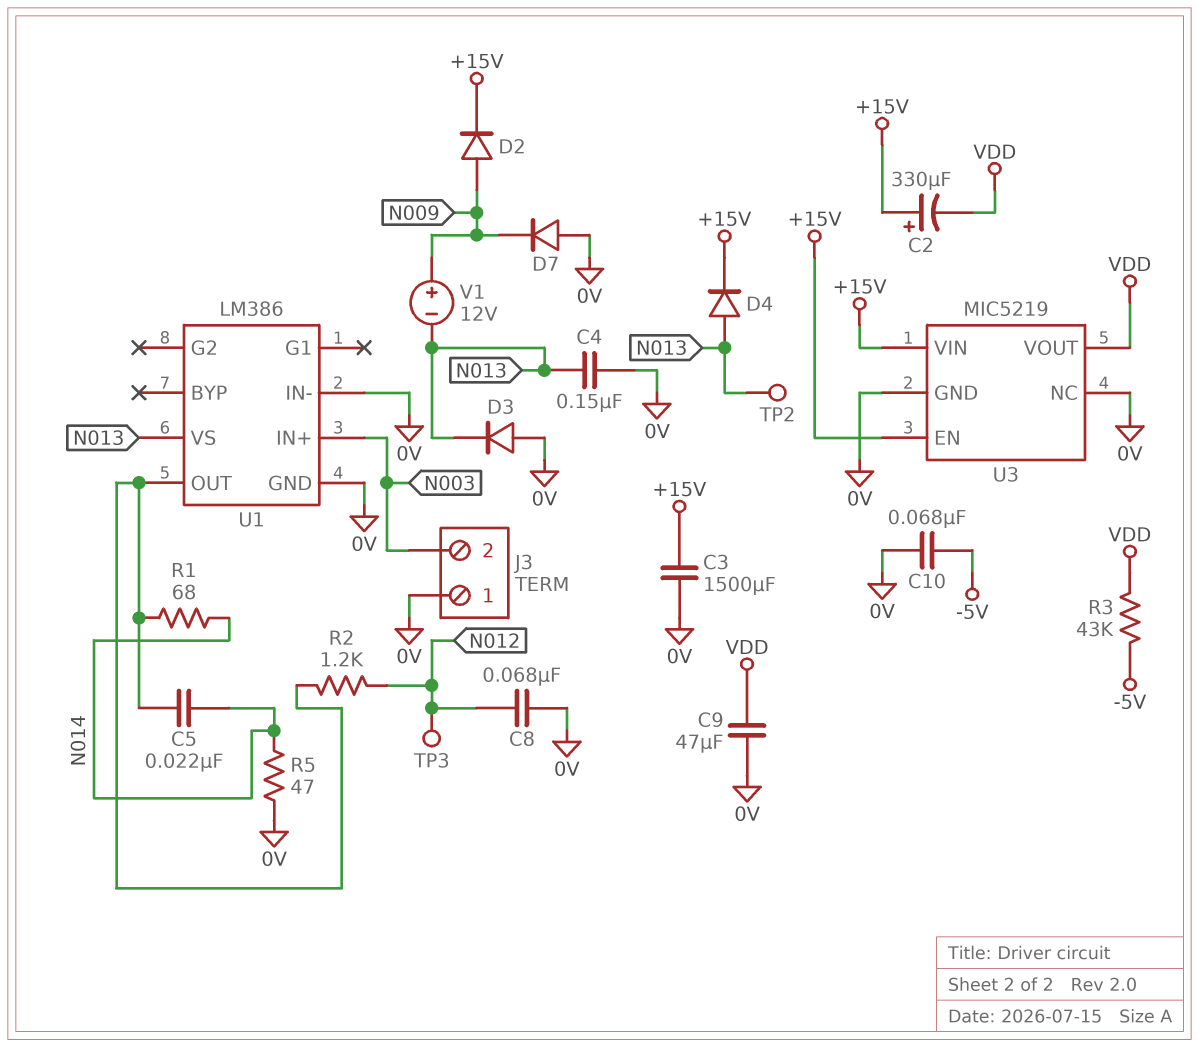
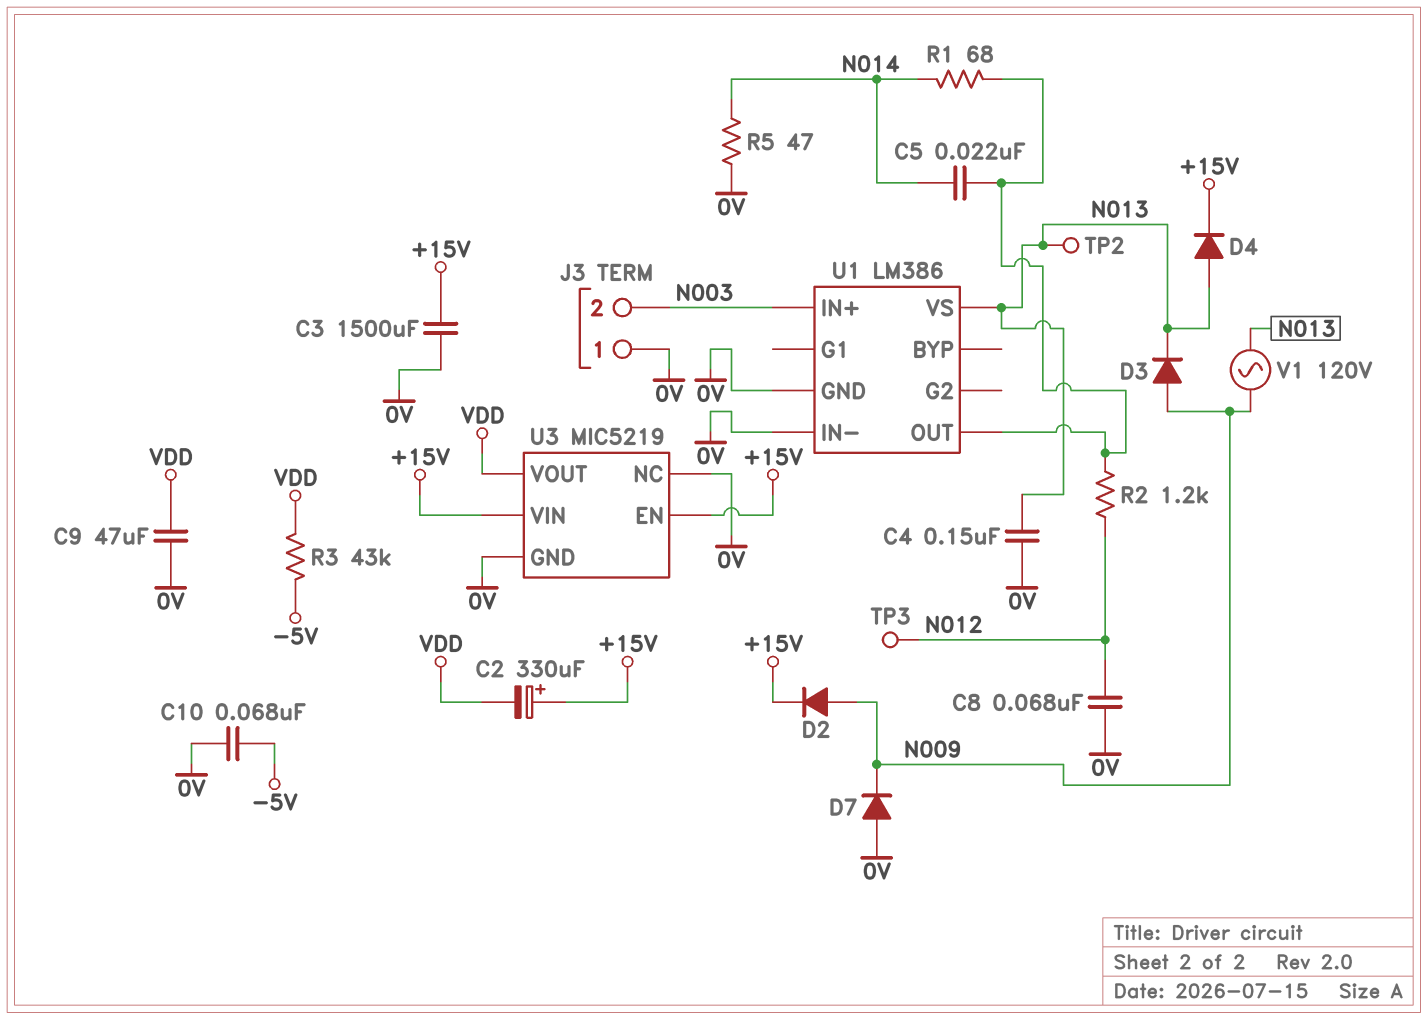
D3: diode (A 0V, K N013) -> diode (A N009, K N013)
V1: 12V (plus N009, minus N013) -> AC 120V (N009, N013)

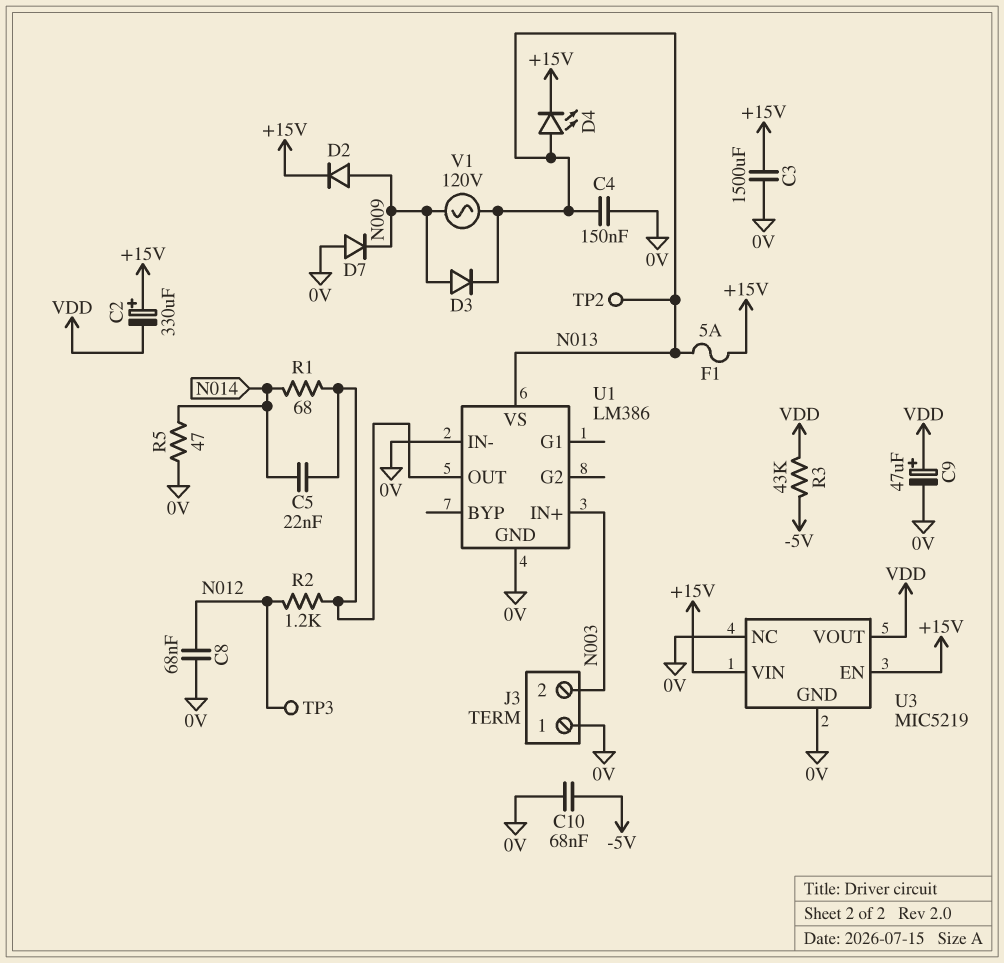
C9: 47uF (0V, VDD) -> 47uF (plus VDD, minus 0V)
D4: diode (A N013, K +15V) -> LED (A N013, K +15V)
F1: none -> 5A (+15V, N013)

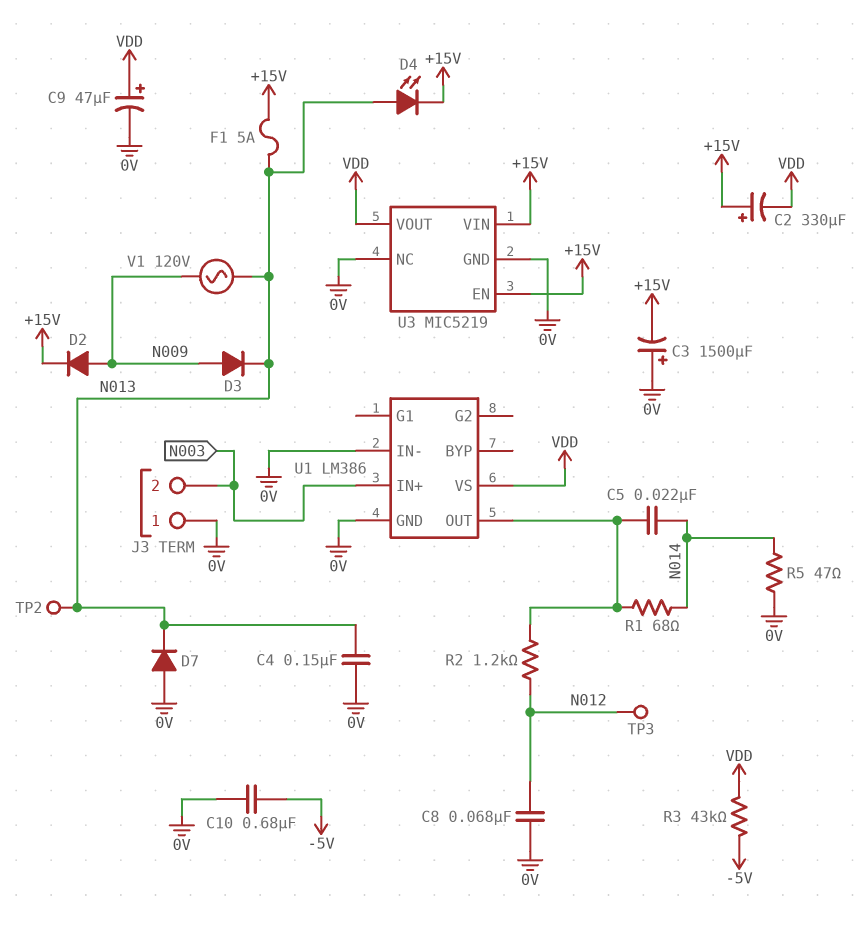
C3: 1500uF (+15V, 0V) -> 1500uF (plus 0V, minus +15V)
C10: 68nF (-5V, 0V) -> 680nF (-5V, 0V)
D7: diode (A 0V, K N009) -> diode (A 0V, K N013)
U1 pin VS: N013 -> VDD

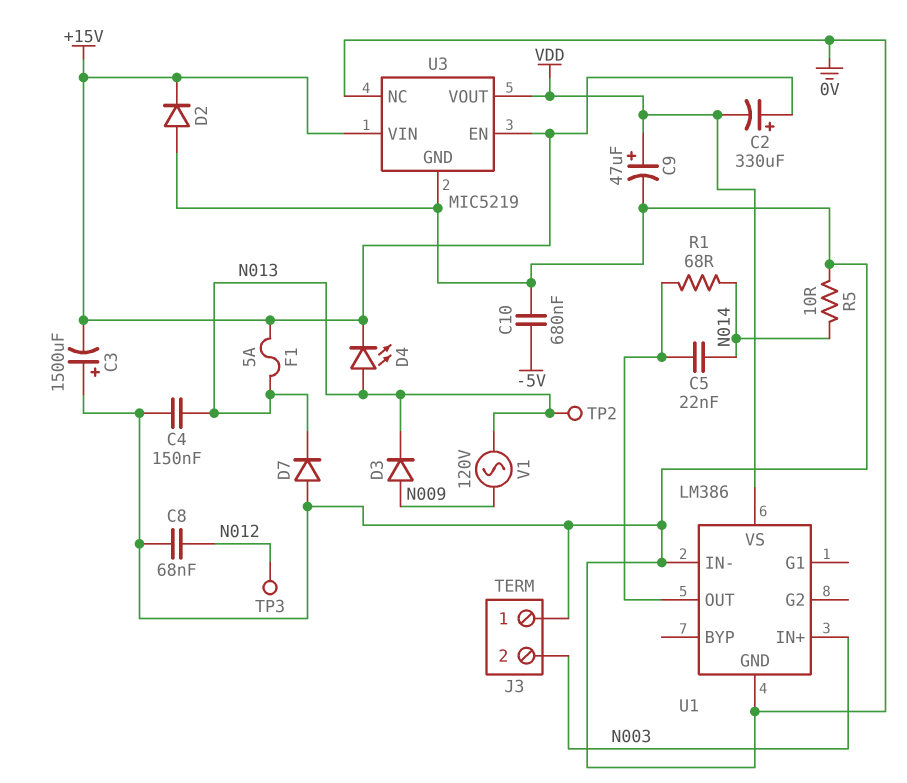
D2: diode (A N009, K +15V) -> diode (A 0V, K +15V)
R2: 1.2k (N012, U1/OUT) -> none
R3: 43k (-5V, VDD) -> none
R5: 47 (0V, N014) -> 10 (0V, N014)

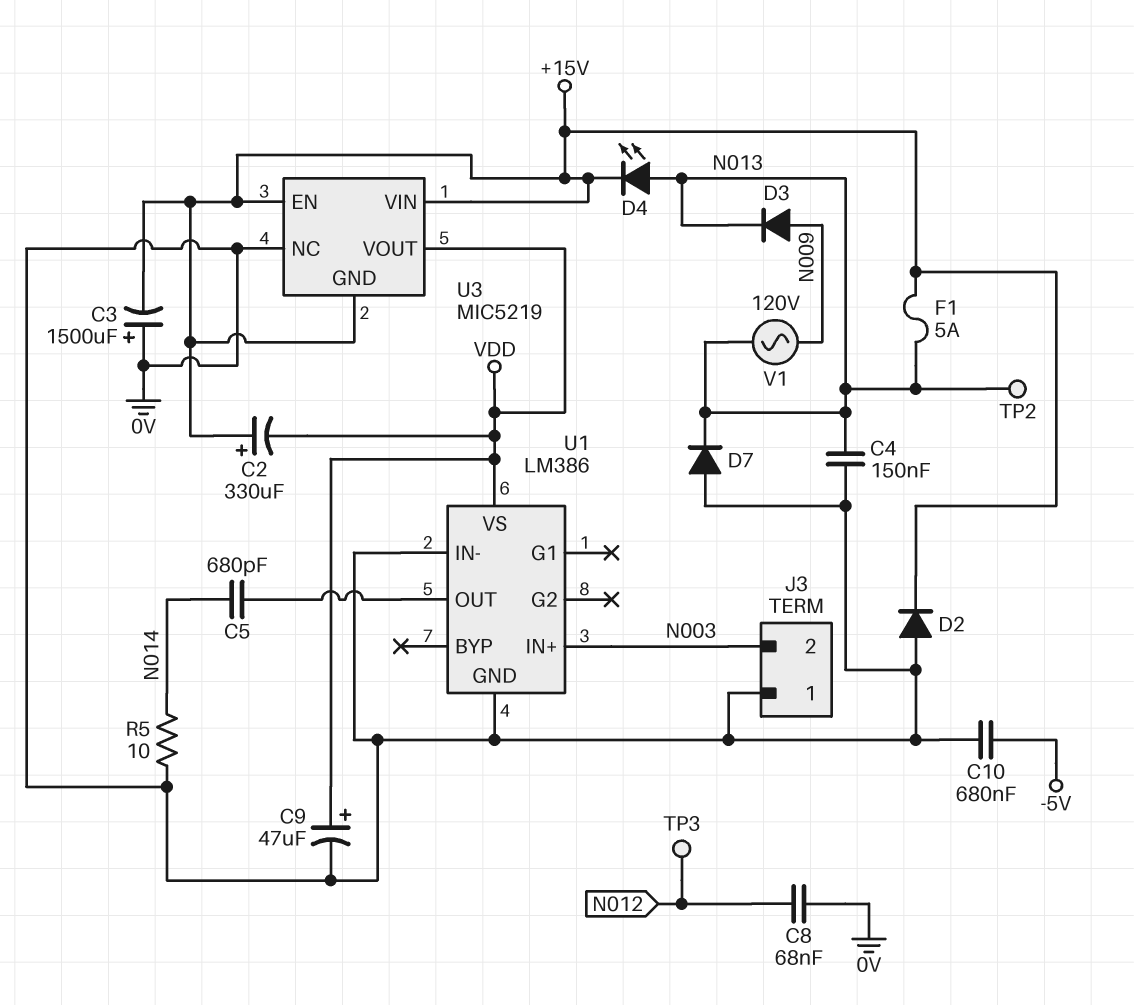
C5: 22nF (N014, U1/OUT) -> 680pF (N014, U1/OUT)
R1: 68 (N014, U1/OUT) -> none
U3 pin GND: 0V -> +15V

